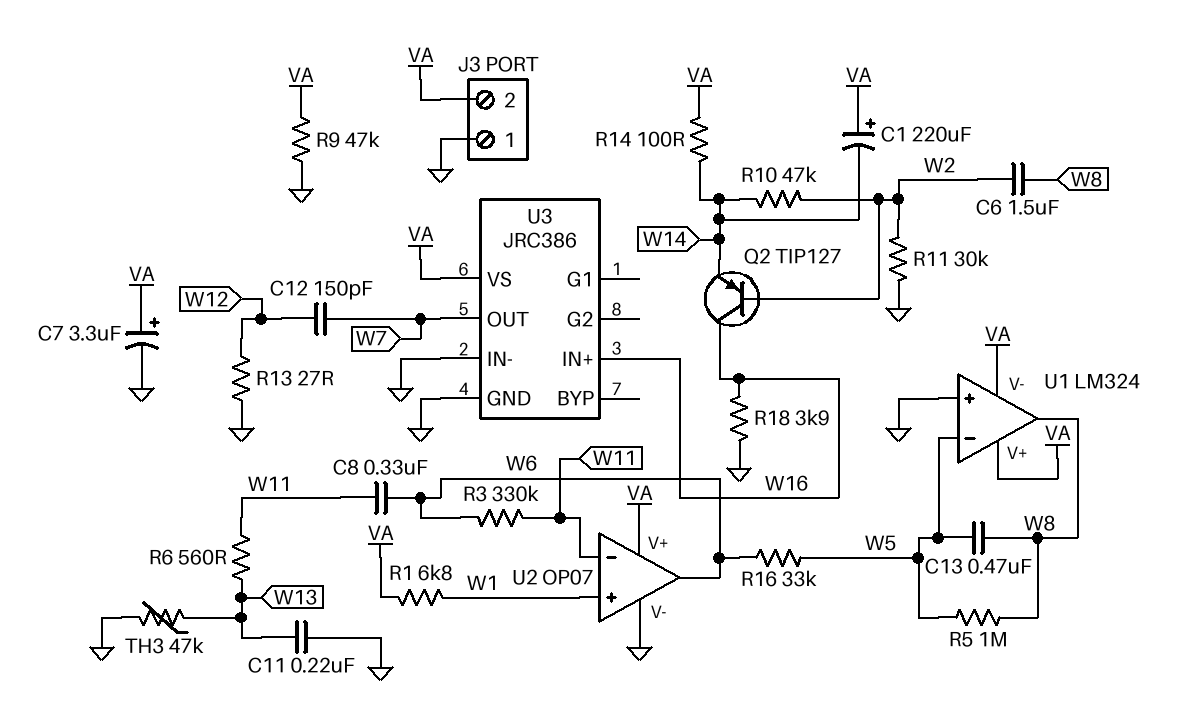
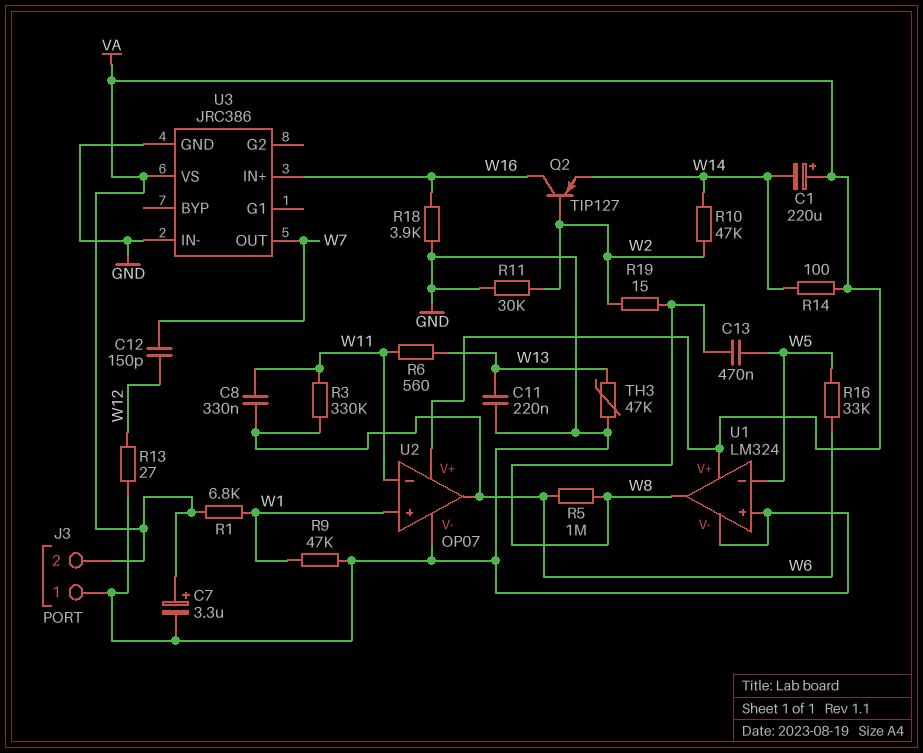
C6: 1.5uF (W2, W8) -> none
R5: 1M (W5, W8) -> 1M (W6, W8)
R9: 47k (GND, VA) -> 47k (GND, W1)
R19: none -> 15 (W2, W8)
U1 pin V-: VA -> GND

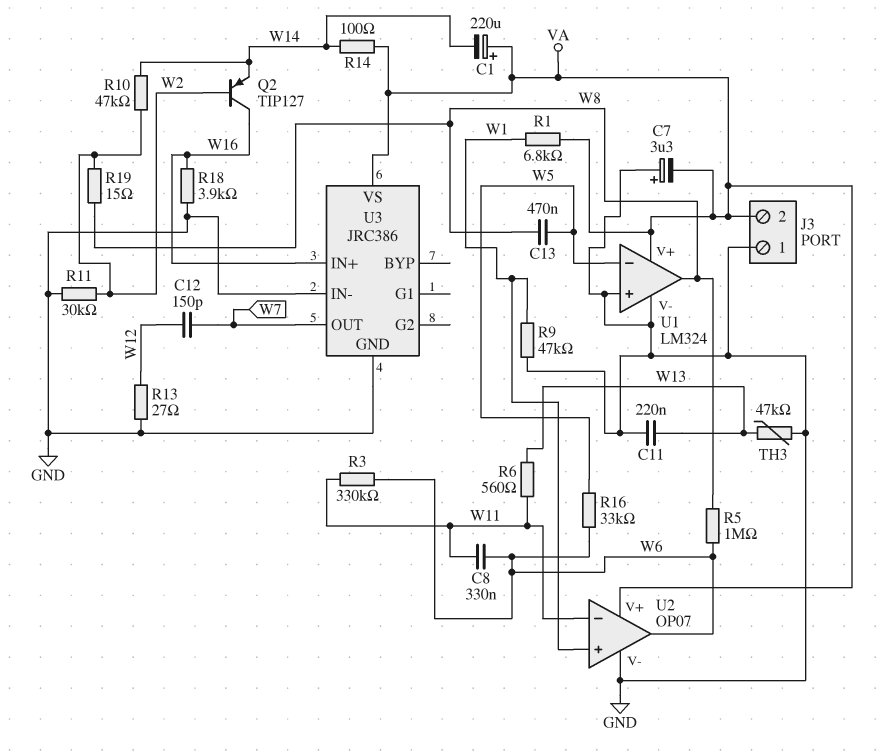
C7: 3.3uF (plus VA, minus GND) -> 3.3uF (plus GND, minus VA)

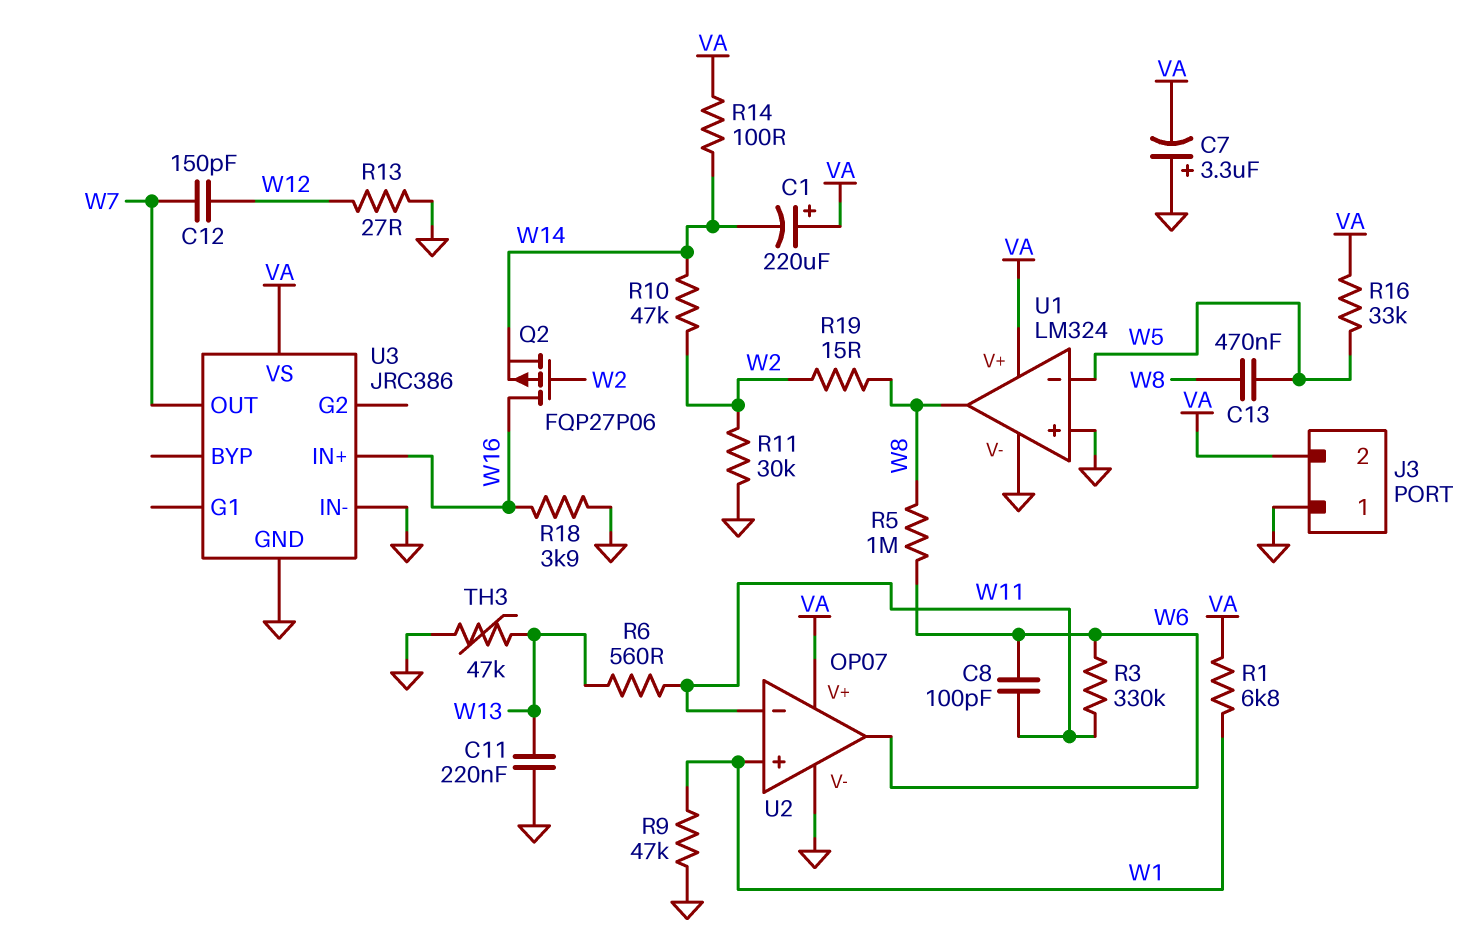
C8: 330nF (W6, W11) -> 100pF (W6, W11)
Q2: PNP TIP127 (B W2, C W16, E W14) -> PMOS FQP27P06 (G W2, D W16, S W14)
R16: 33k (W5, W6) -> 33k (VA, W5)

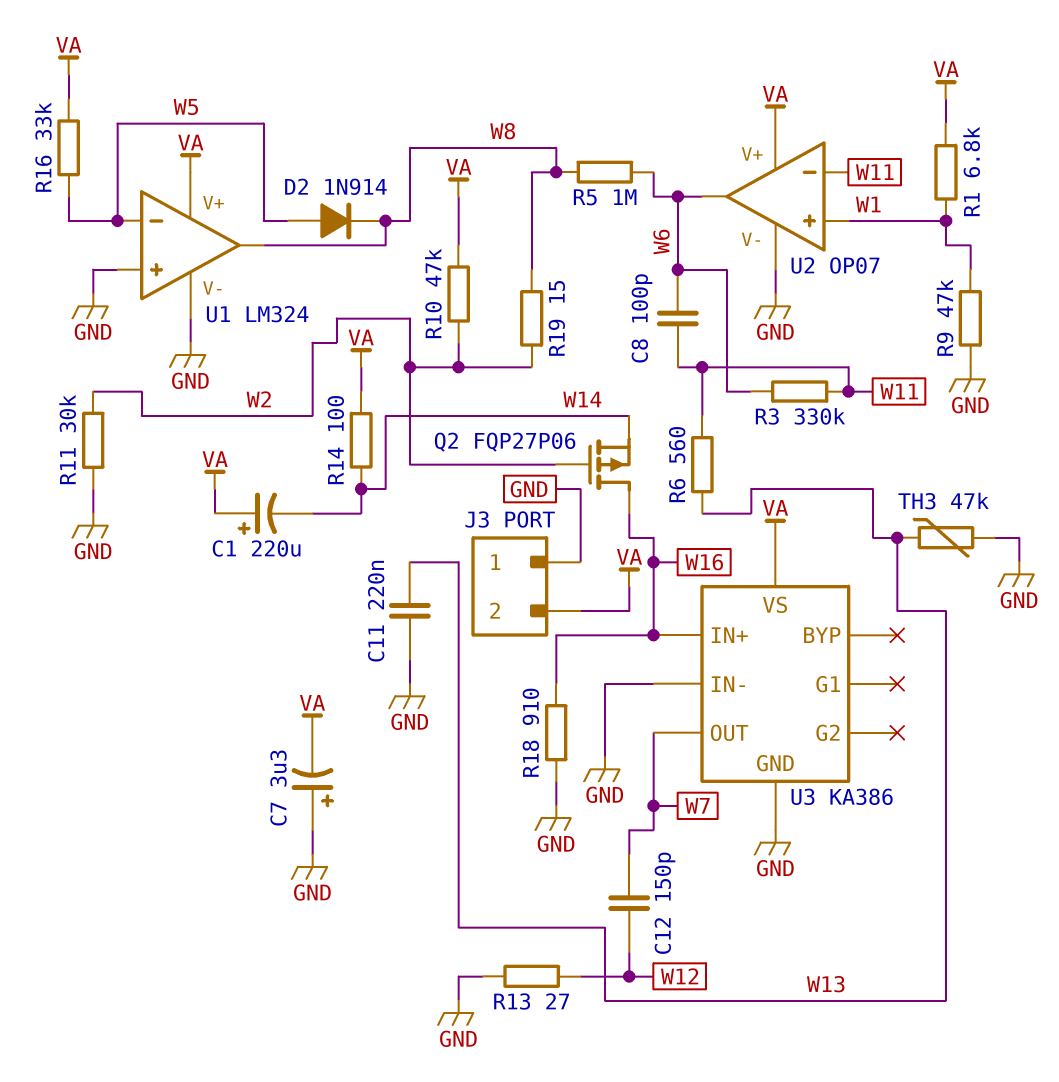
C13: 470nF (W5, W8) -> none
D2: none -> diode 1N914 (A W5, K W8)
R10: 47k (W2, W14) -> 47k (VA, W2)
R18: 3.9k (GND, W16) -> 910 (GND, W16)
U3: JRC386 -> KA386

